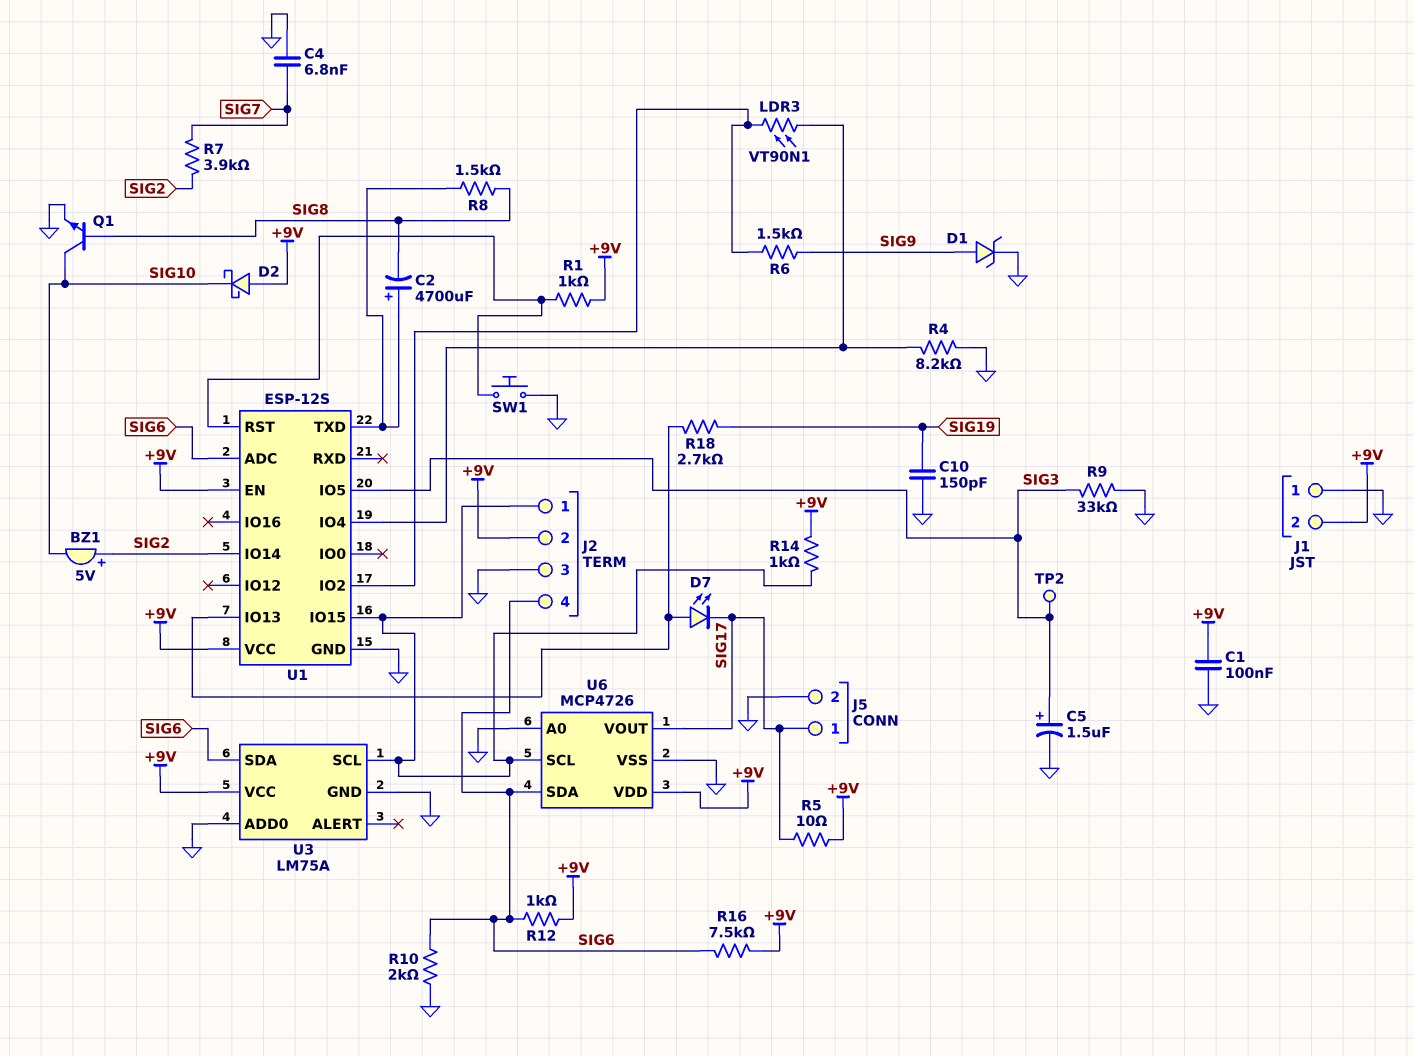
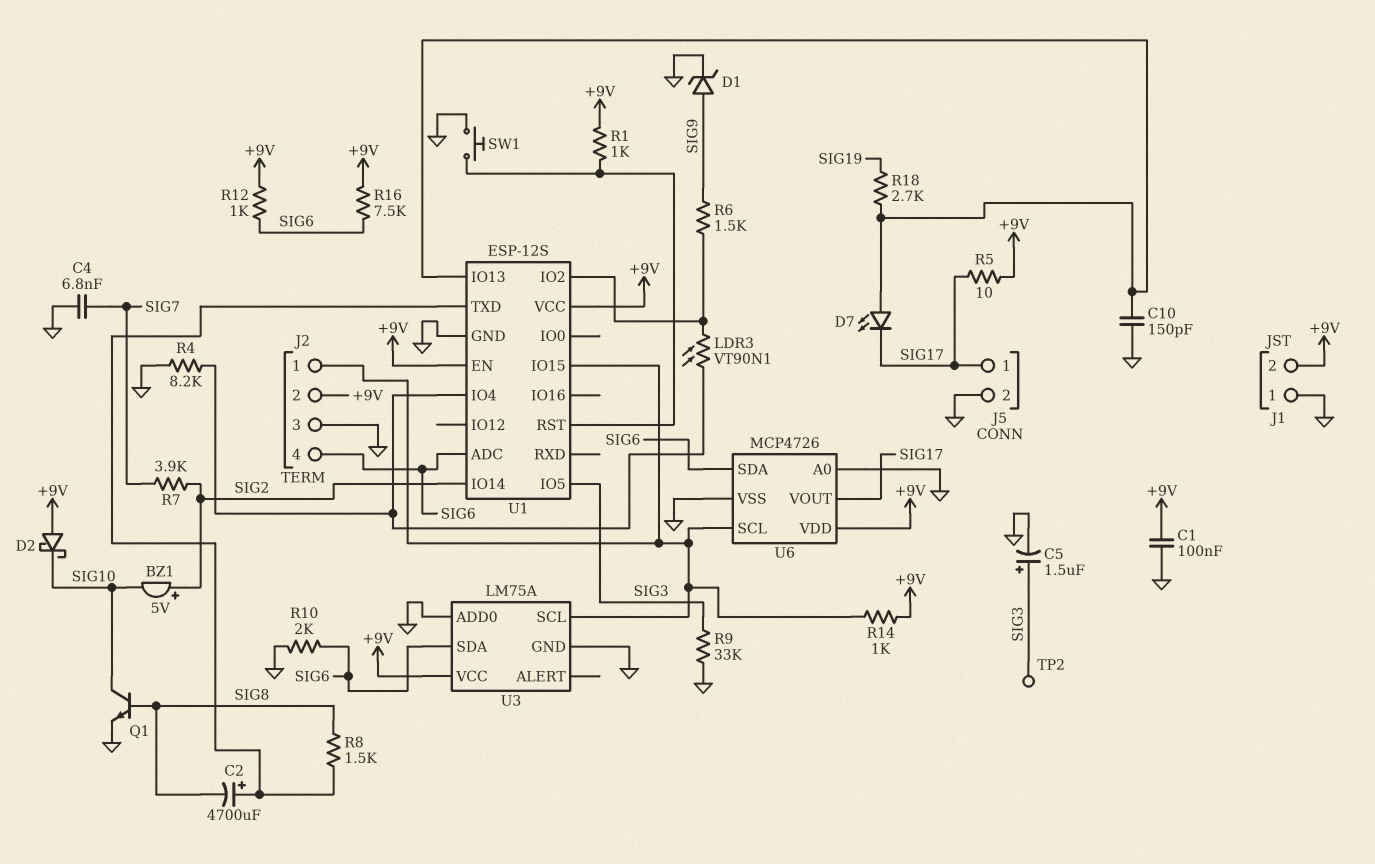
C10: 150pF (GND, SIG19) -> 150pF (GND, U1/IO13)

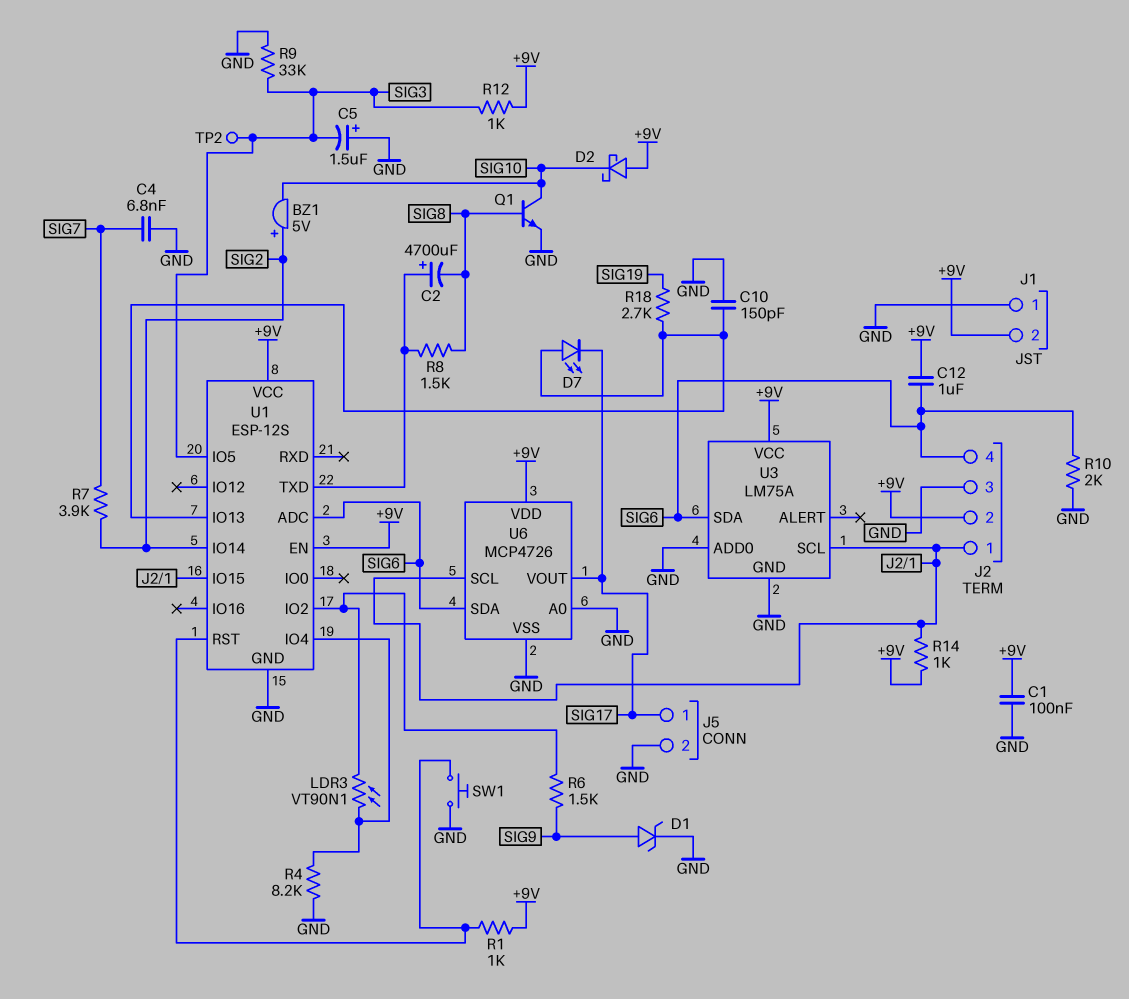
C5: 1.5uF (plus SIG3, minus GND) -> 1.5uF (plus GND, minus SIG3)
C12: none -> 1uF (+9V, SIG6)
R5: 10 (+9V, SIG17) -> none
R12: 1k (+9V, SIG6) -> 1k (+9V, SIG3)
R16: 7.5k (+9V, SIG6) -> none

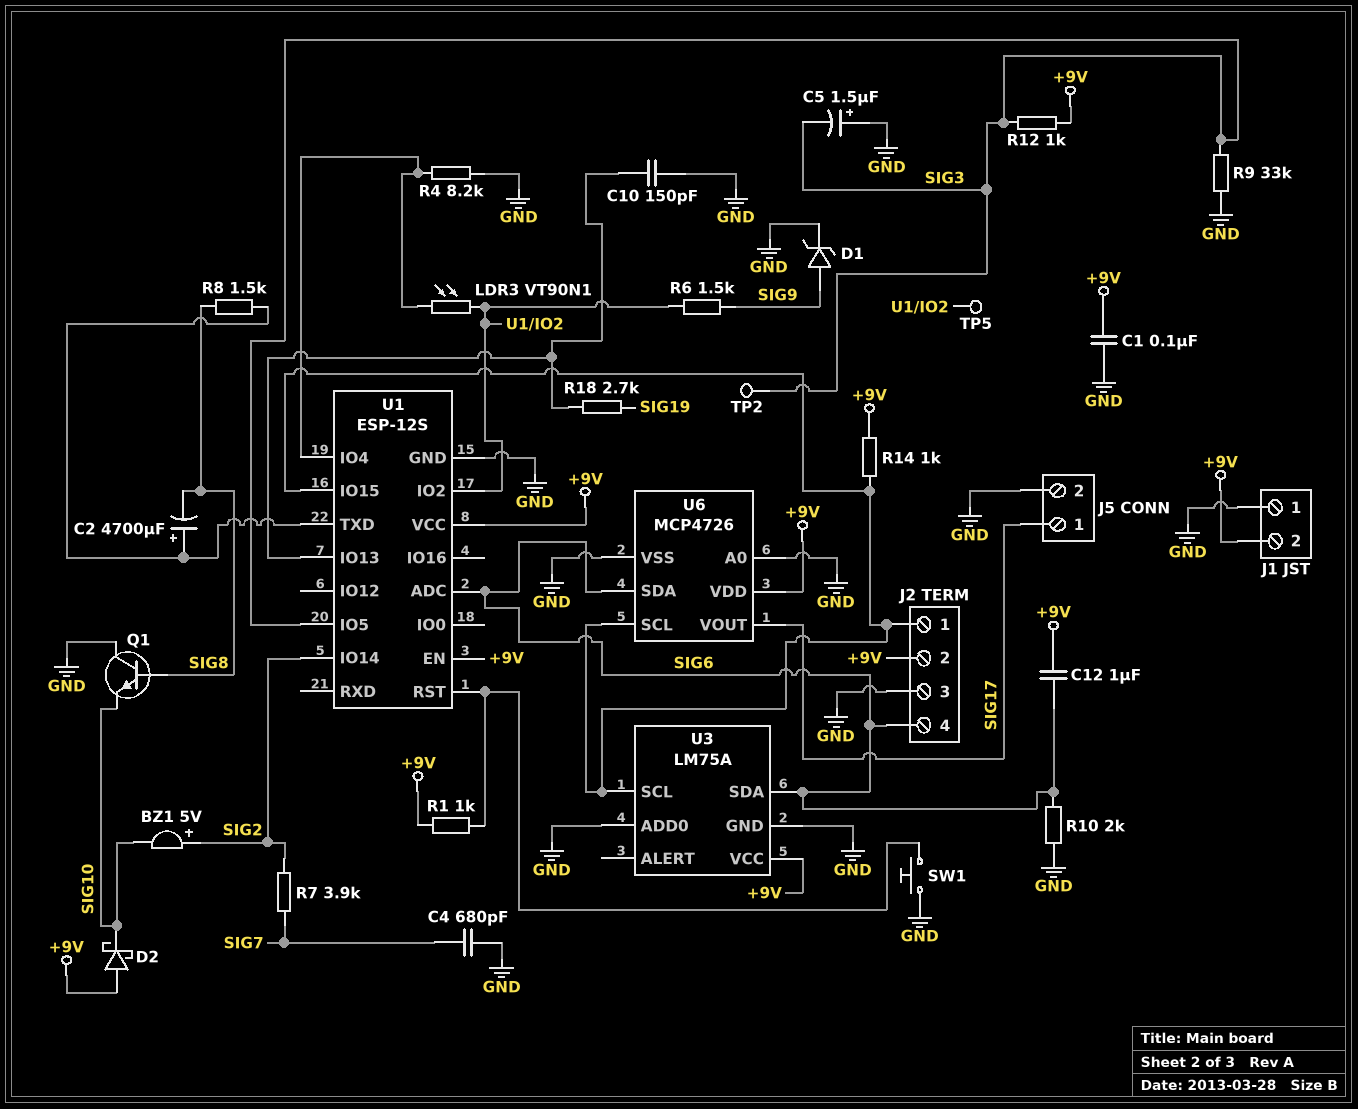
C4: 6.8nF (GND, SIG7) -> 680pF (GND, SIG7)
D7: LED (A U1/IO13, K SIG17) -> none
Q1: NPN (B SIG8, C SIG10, E GND) -> NPN (B SIG8, C GND, E SIG10)
TP5: none -> test point (U1/IO2)

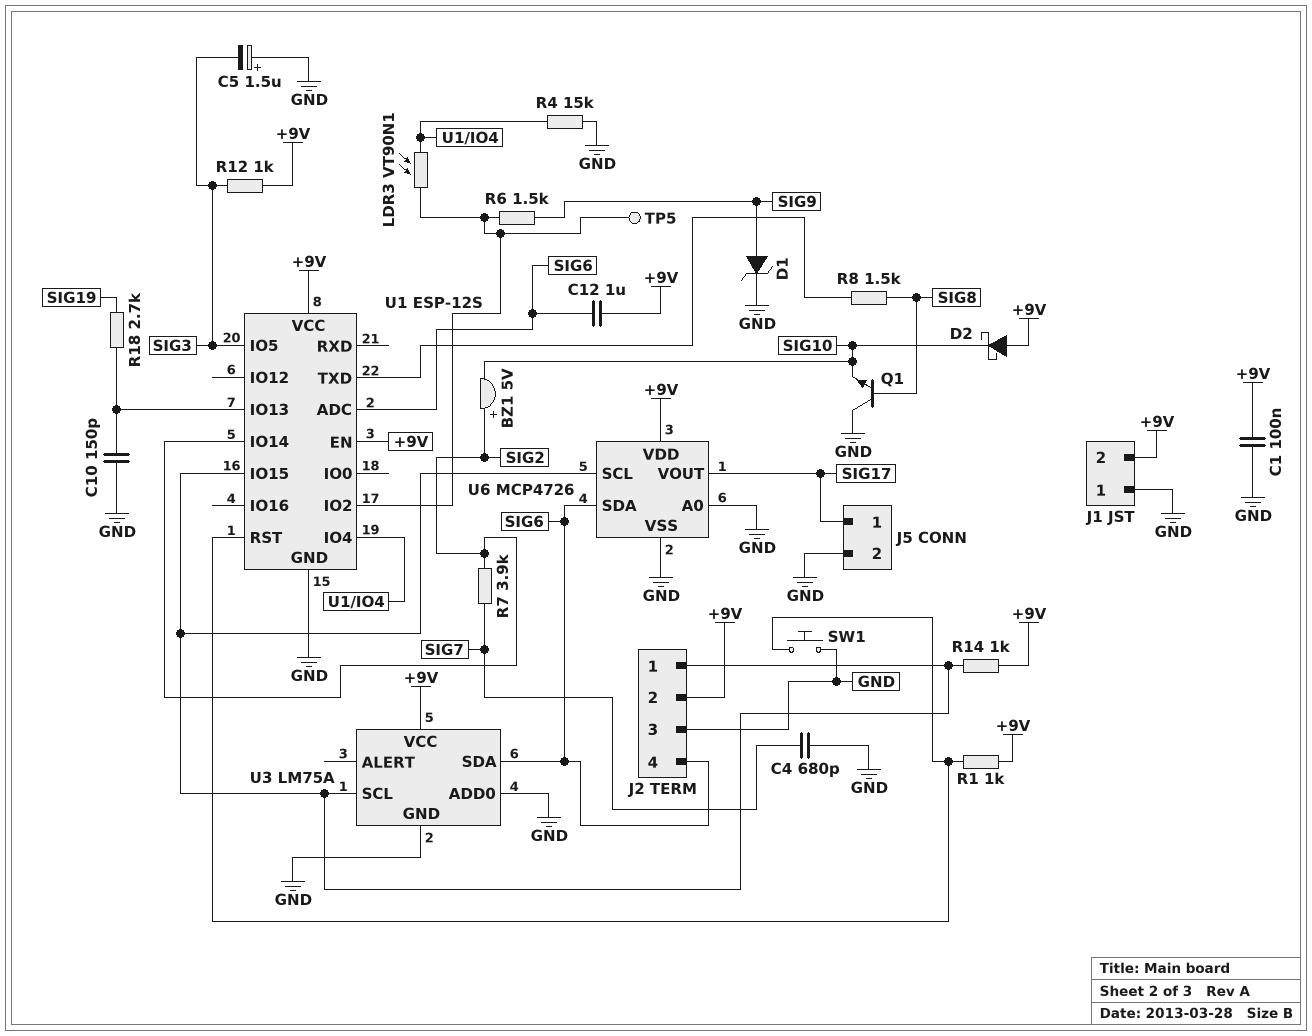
C2: 4700uF (plus U1/TXD, minus SIG8) -> none
R4: 8.2k (GND, U1/IO4) -> 15k (GND, U1/IO4)
R9: 33k (GND, SIG3) -> none
R10: 2k (GND, SIG6) -> none
TP2: test point (SIG3) -> none

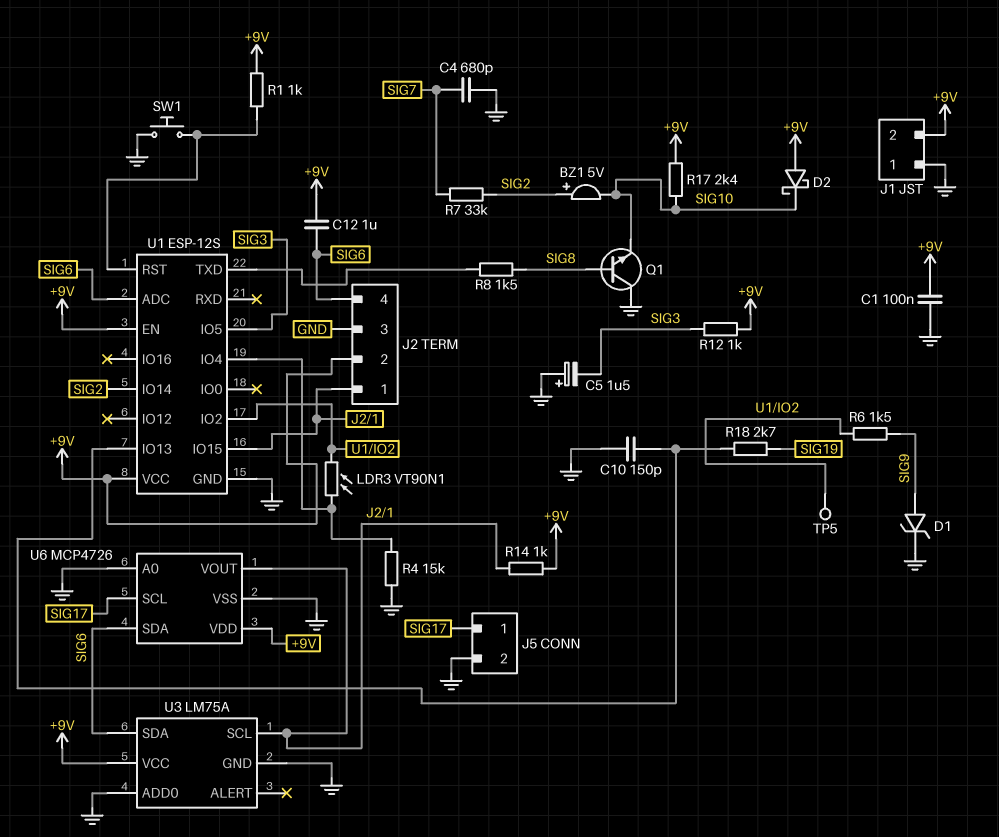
R7: 3.9k (SIG2, SIG7) -> 33k (SIG2, SIG7)
R17: none -> 2.4k (+9V, SIG10)
U6 pin SCL: J2/1 -> SIG17
U6 pin VOUT: SIG17 -> J2/1

